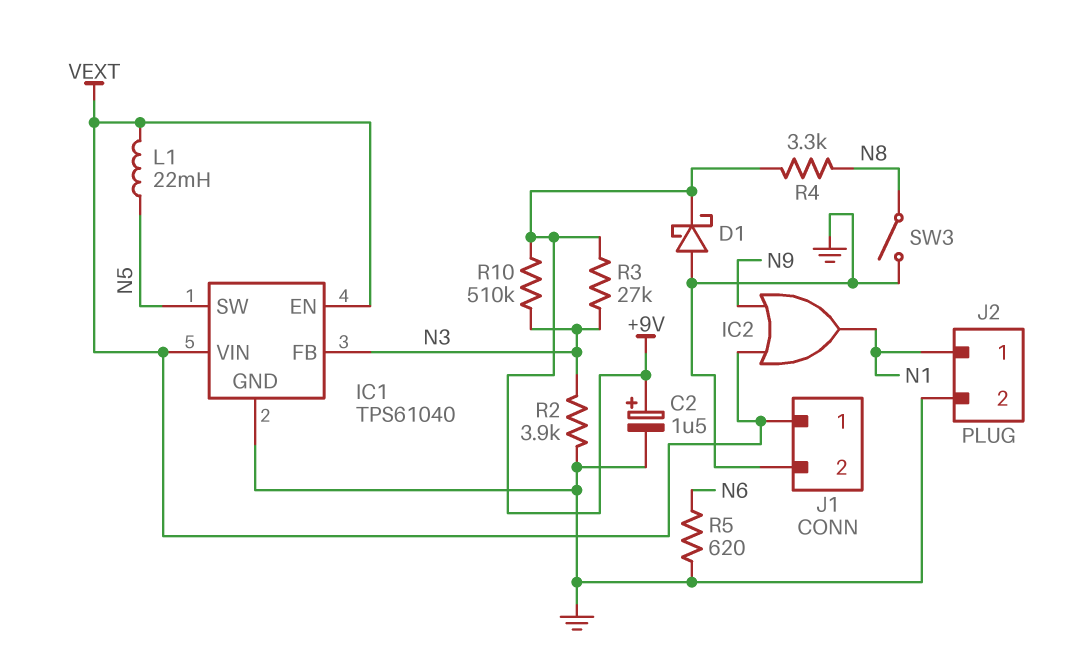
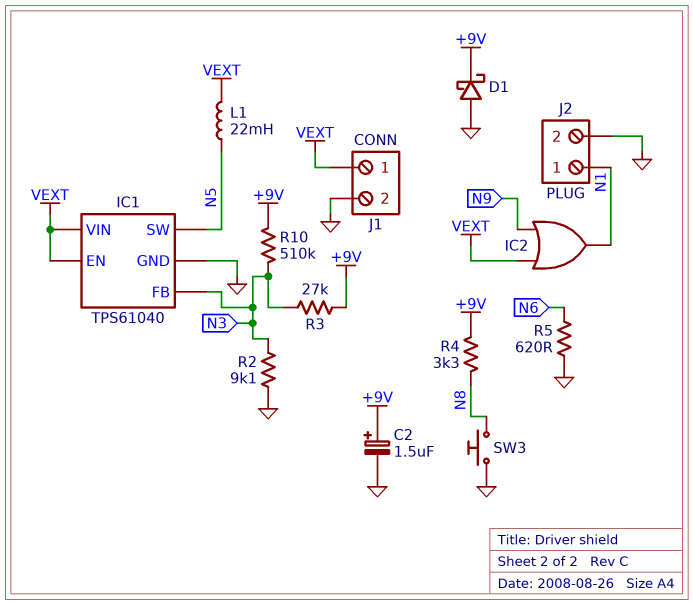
R2: 3.9k (GND, N3) -> 9.1k (GND, N3)
SW3: switch (GND, N8) -> button (GND, N8)

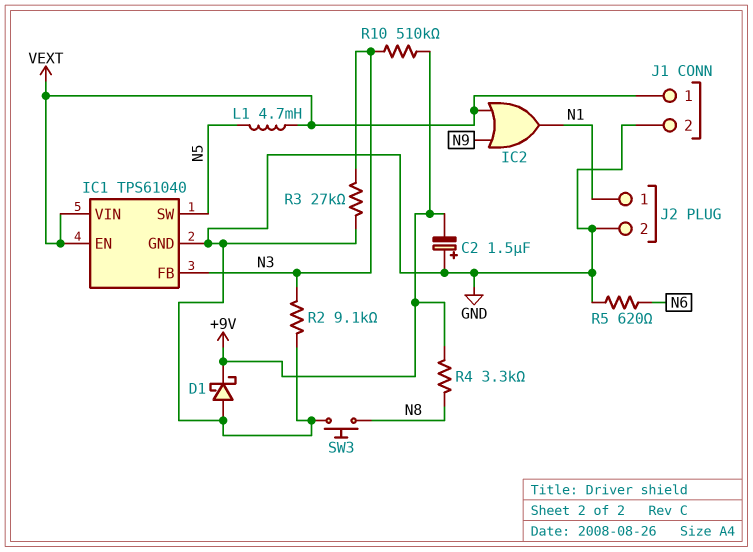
C2: 1.5uF (plus +9V, minus GND) -> 1.5uF (plus GND, minus +9V)
L1: 22mH (N5, VEXT) -> 4.7mH (N5, VEXT)
R3: 27k (+9V, N3) -> 27k (GND, N3)

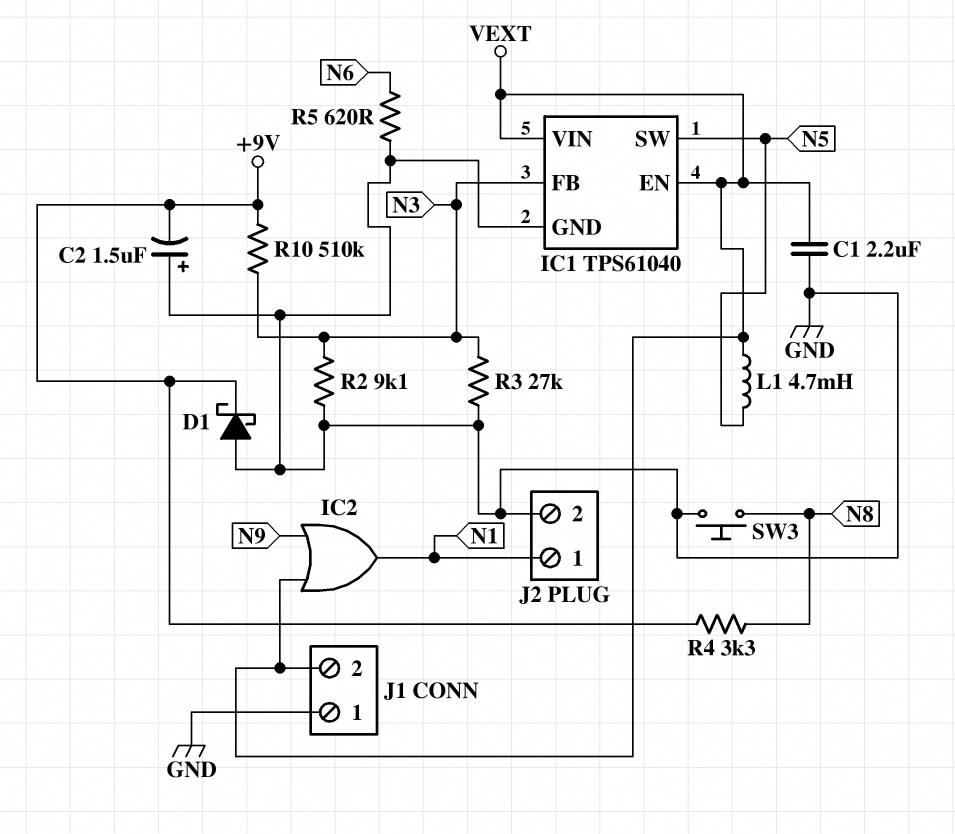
C1: none -> 2.2uF (GND, VEXT)
J1 pin 1: VEXT -> GND
J1 pin 2: GND -> VEXT

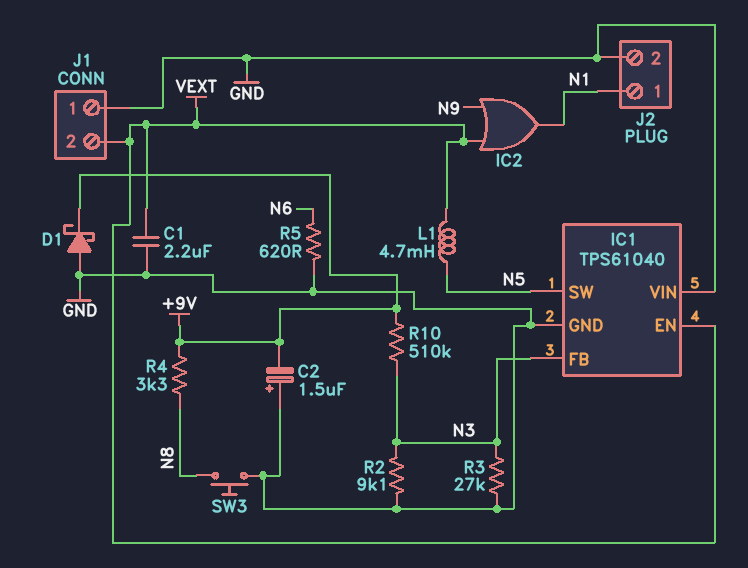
IC1 pin VIN: VEXT -> GND

